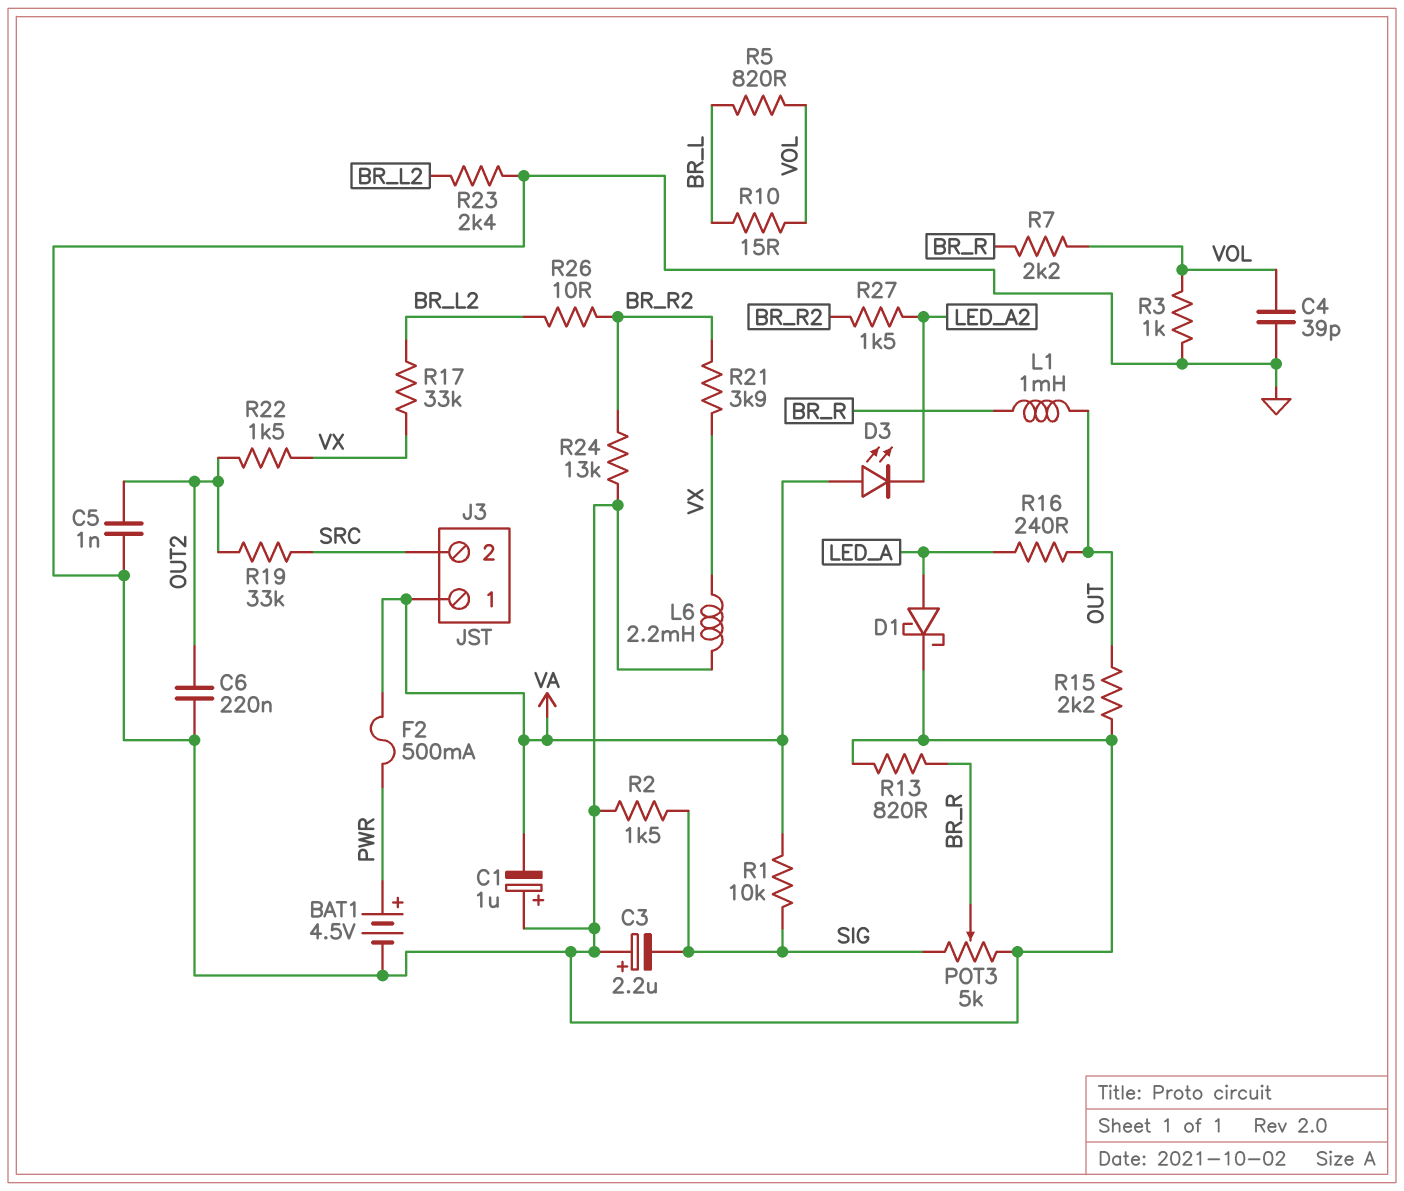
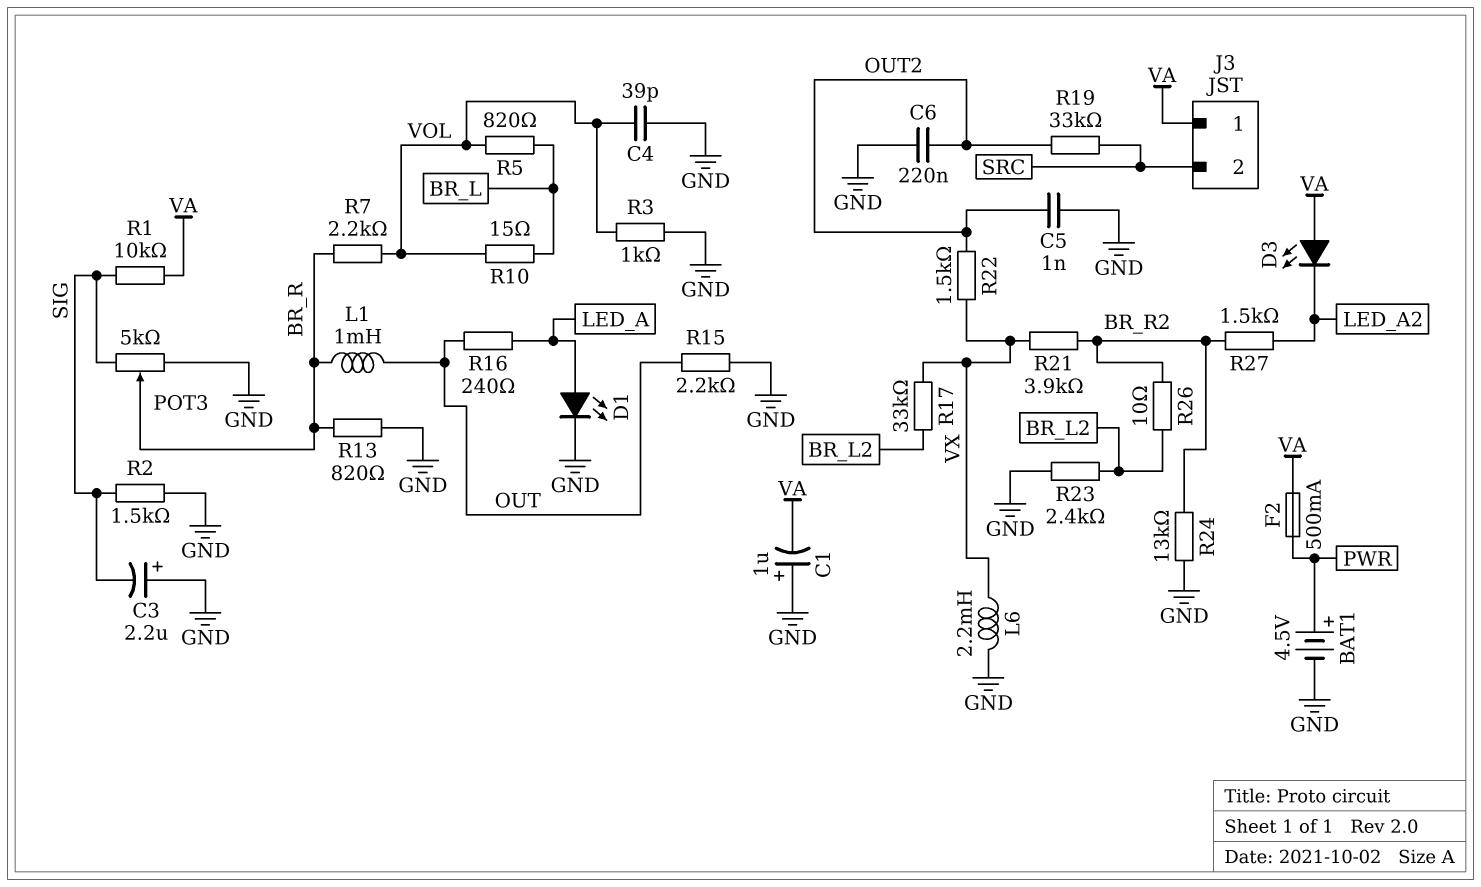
D1: schottky (A LED_A, K GND) -> LED (A LED_A, K GND)

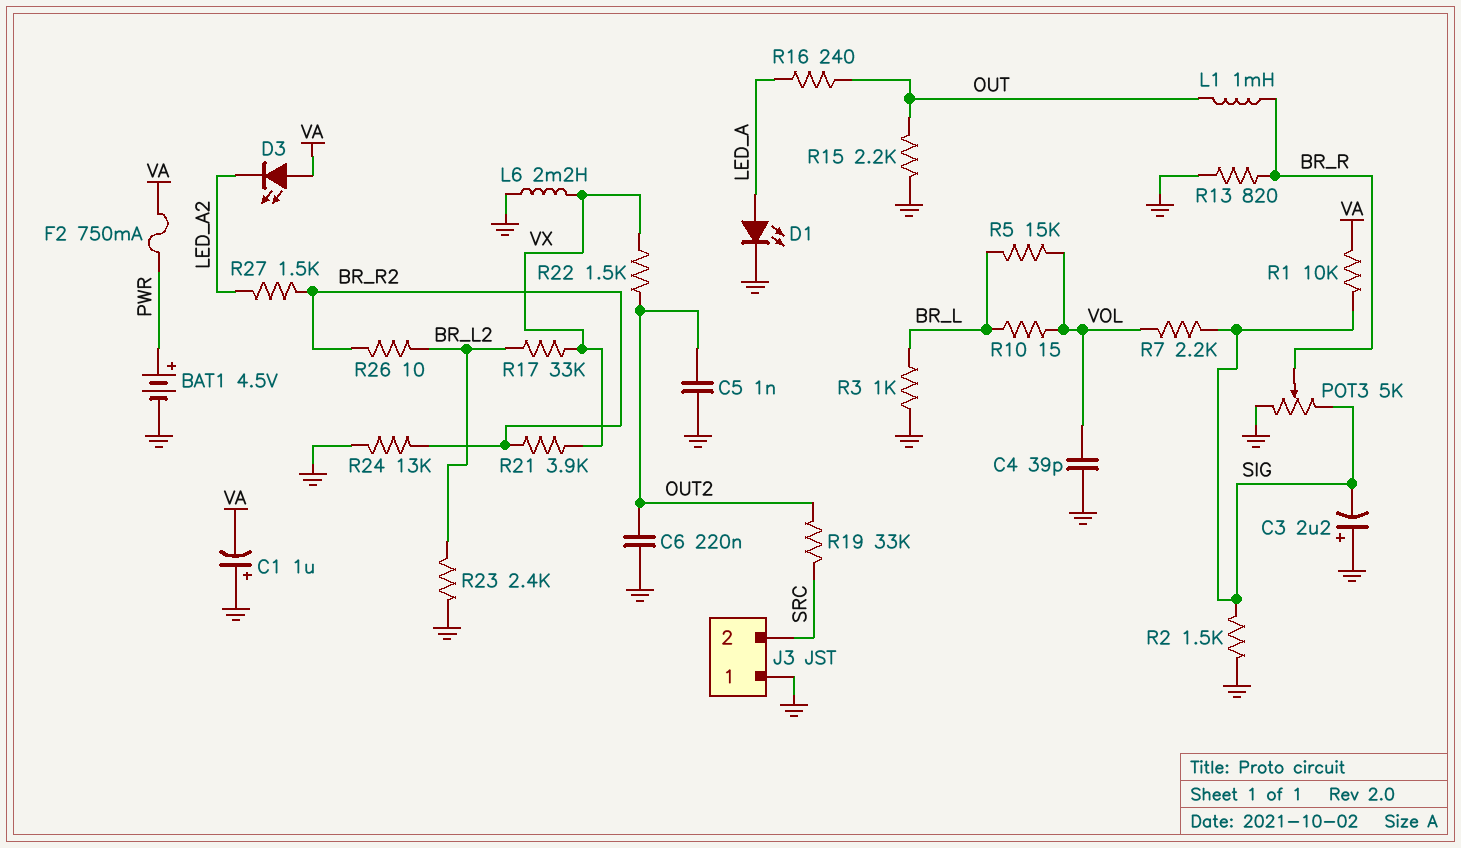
F2: 500mA (PWR, VA) -> 750mA (PWR, VA)
J3 pin 1: VA -> GND
R3: 1k (GND, VOL) -> 1k (BR_L, GND)
R5: 820 (BR_L, VOL) -> 15k (BR_L, VOL)
R7: 2.2k (BR_R, VOL) -> 2.2k (SIG, VOL)

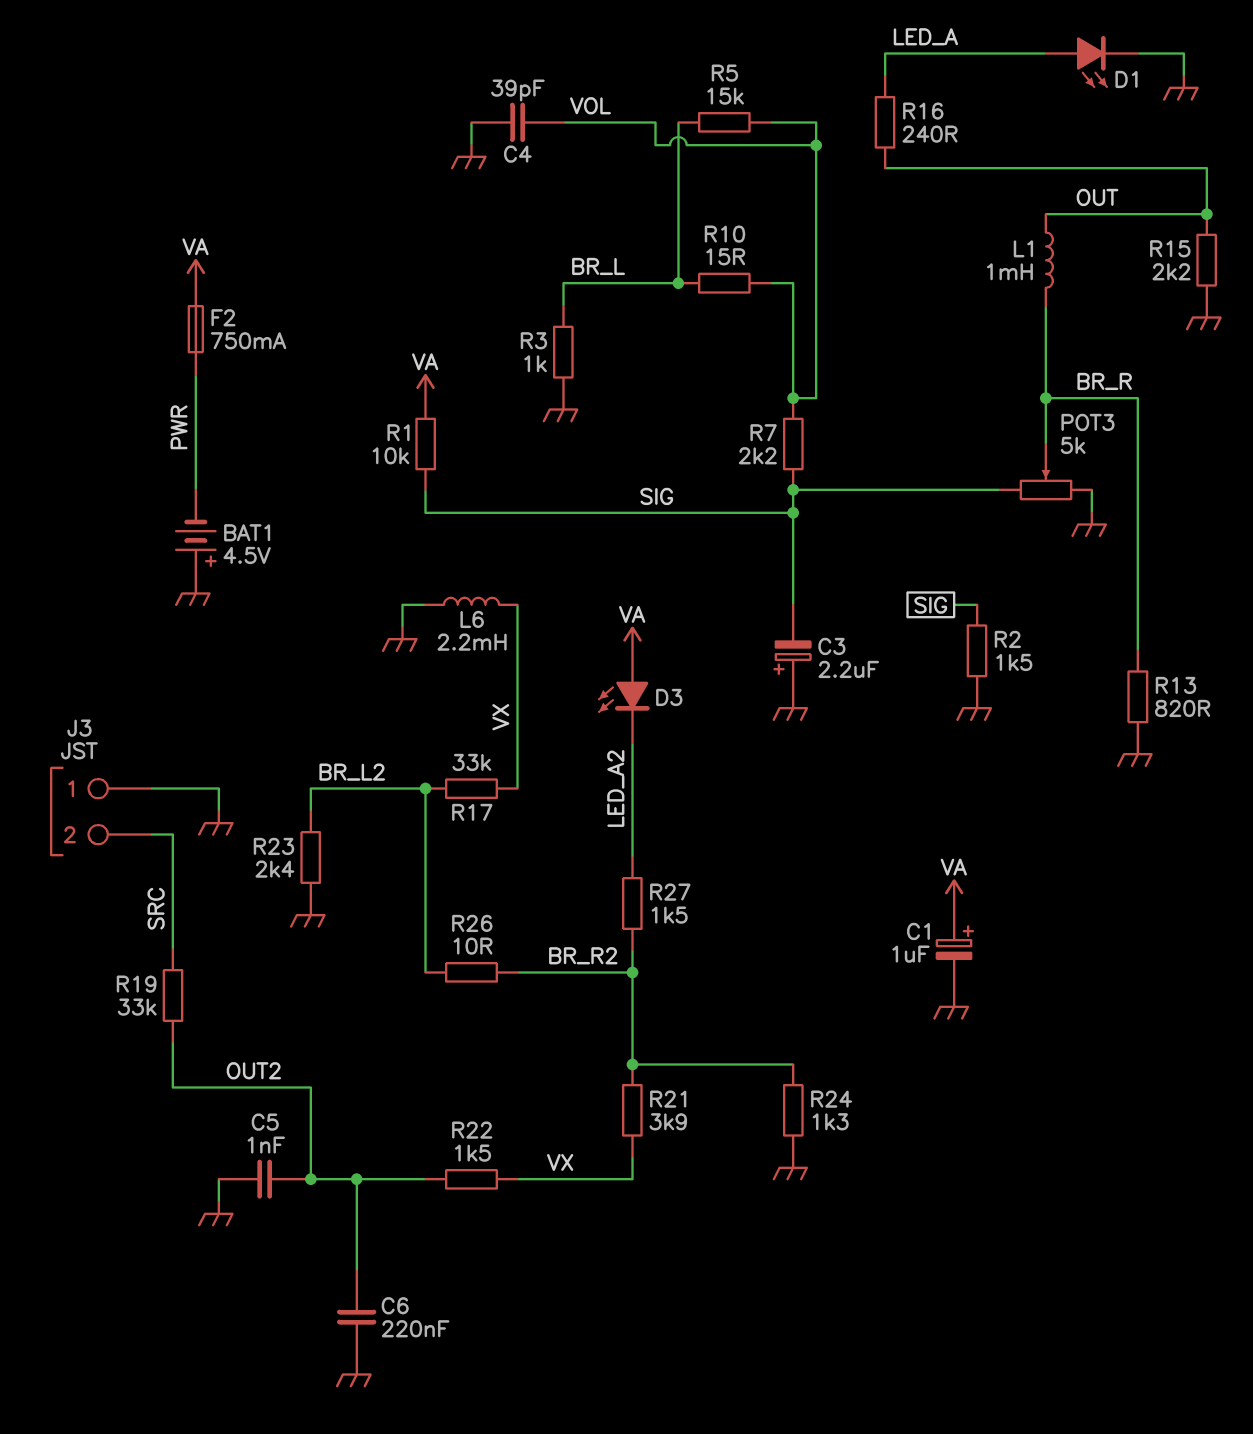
BAT1: 4.5V (plus PWR, minus GND) -> 4.5V (plus GND, minus PWR)
C1: 1uF (plus GND, minus VA) -> 1uF (plus VA, minus GND)
R24: 13k (BR_R2, GND) -> 1.3k (BR_R2, GND)

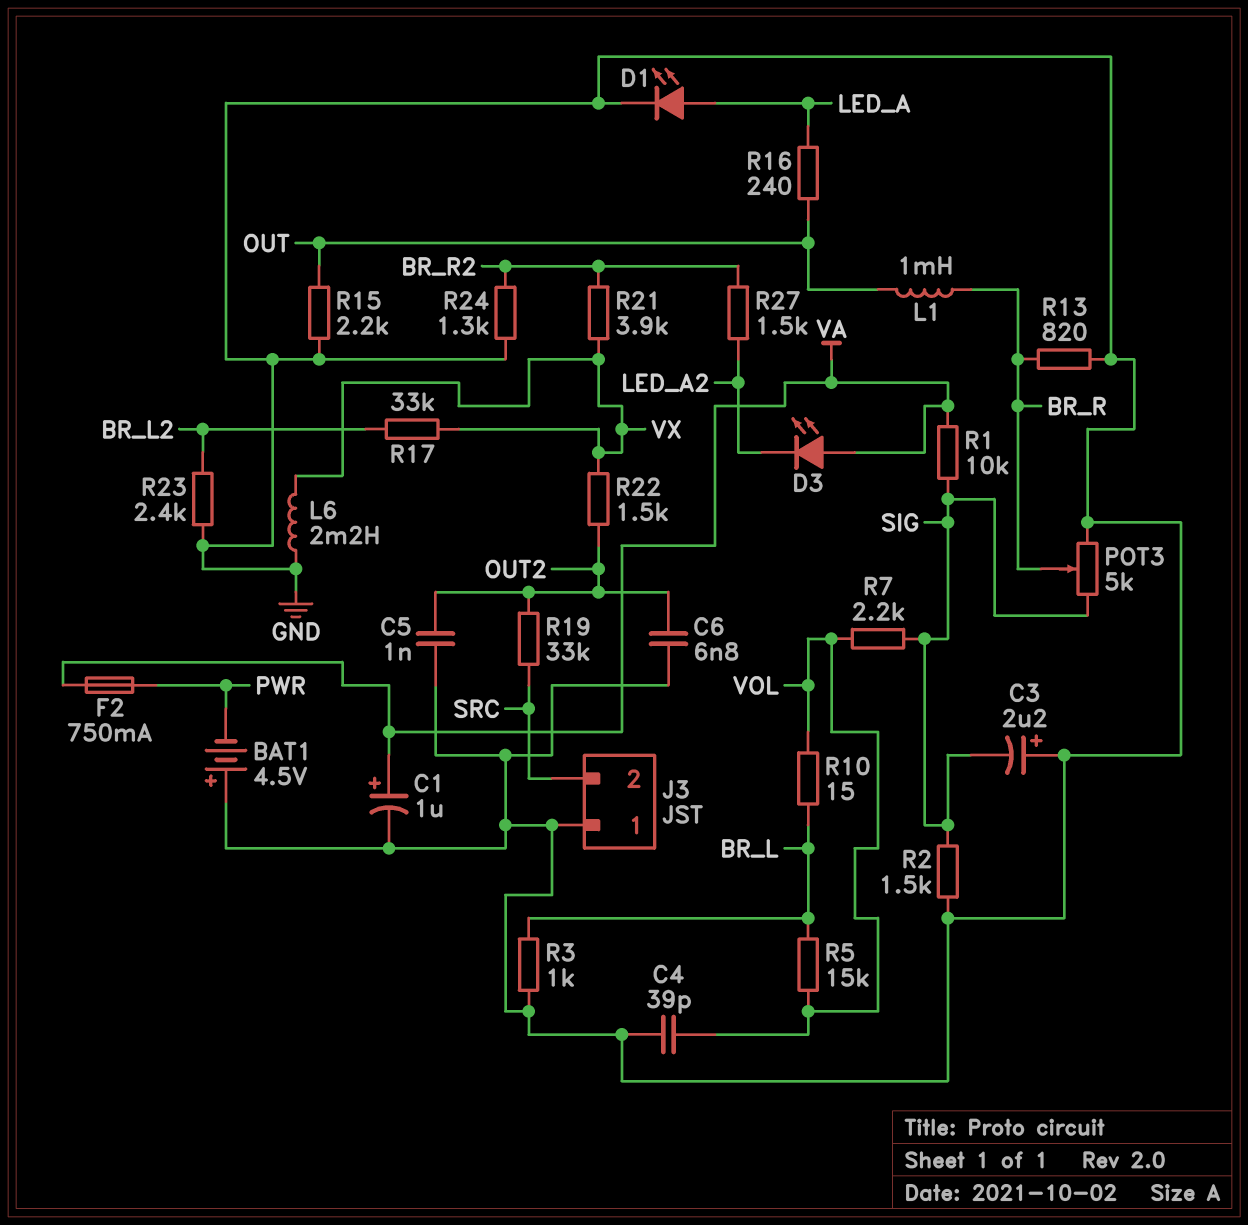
C6: 220nF (GND, OUT2) -> 6.8nF (GND, OUT2)
R26: 10 (BR_L2, BR_R2) -> none

